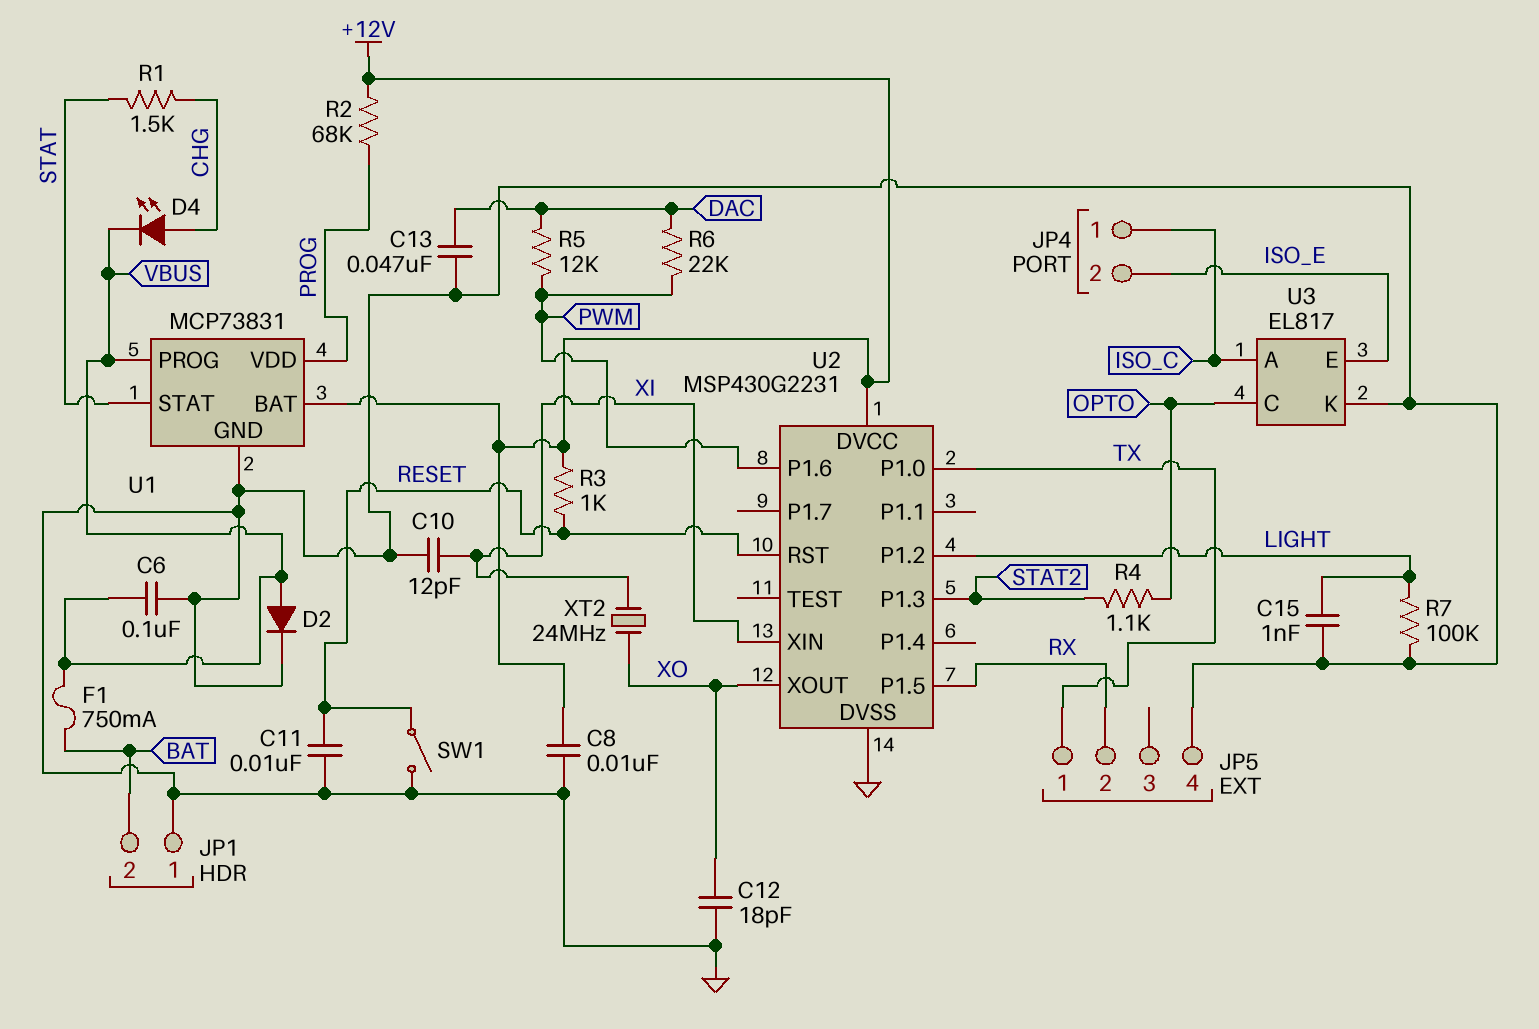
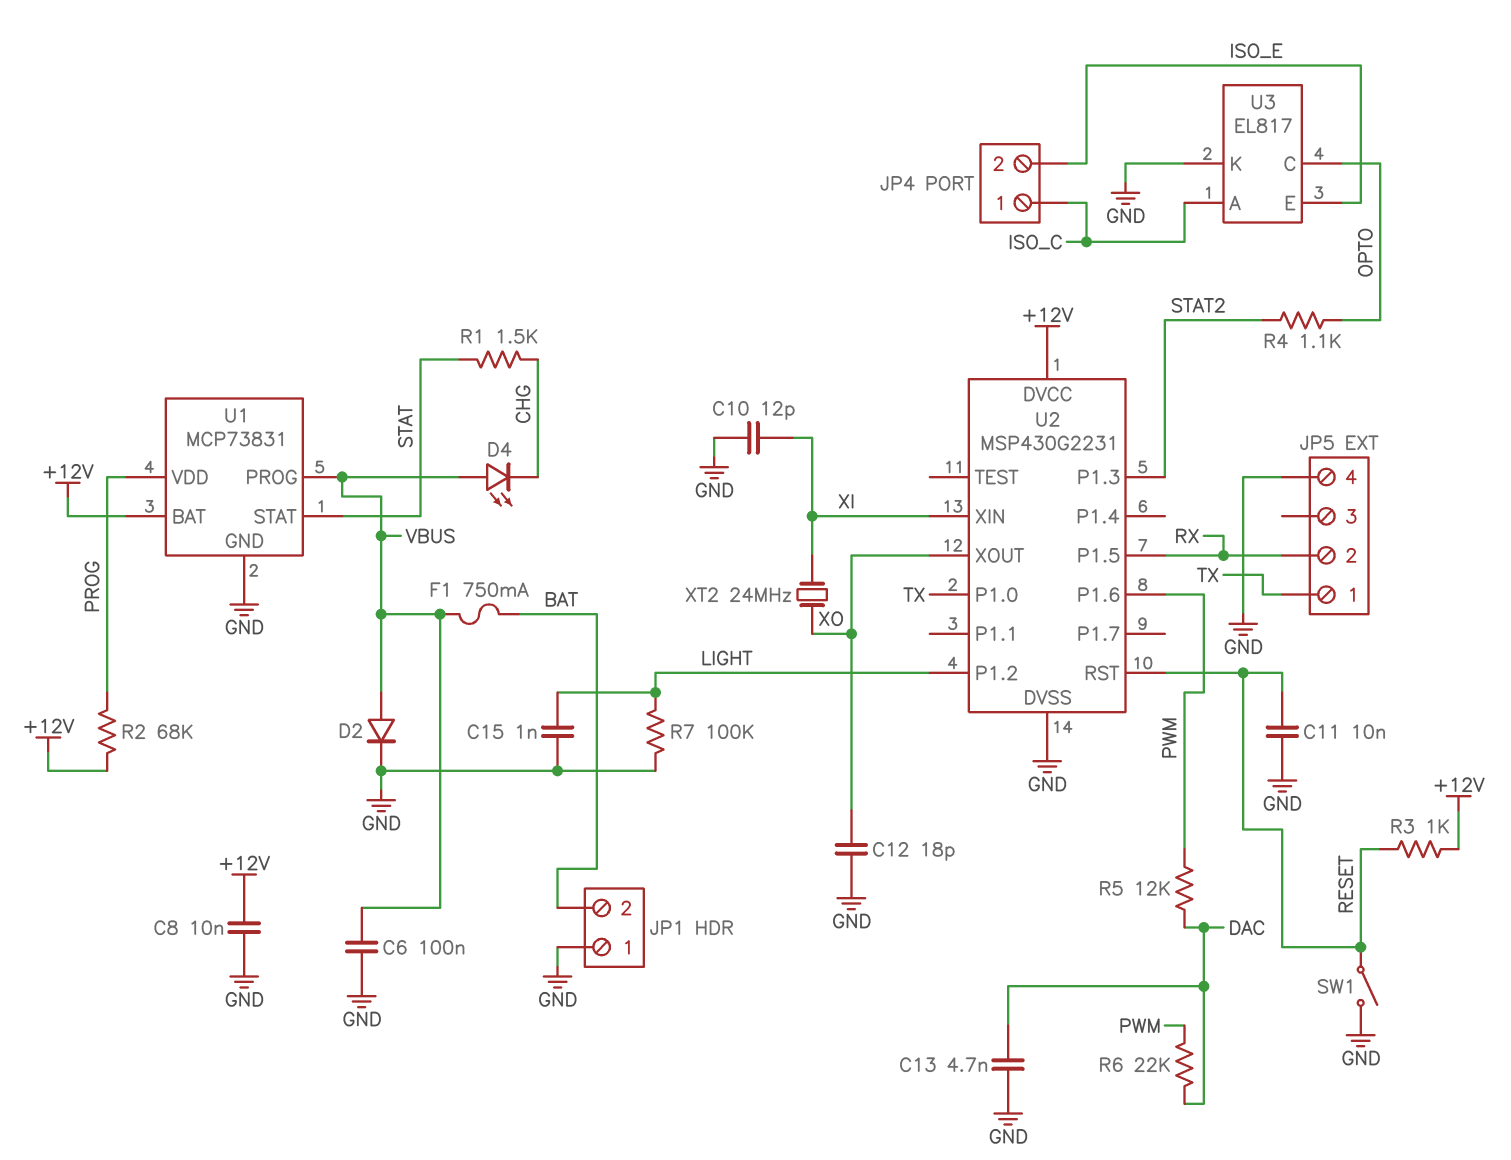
C13: 47nF (DAC, GND) -> 4.7nF (DAC, GND)
D4: LED (A CHG, K VBUS) -> LED (A VBUS, K CHG)

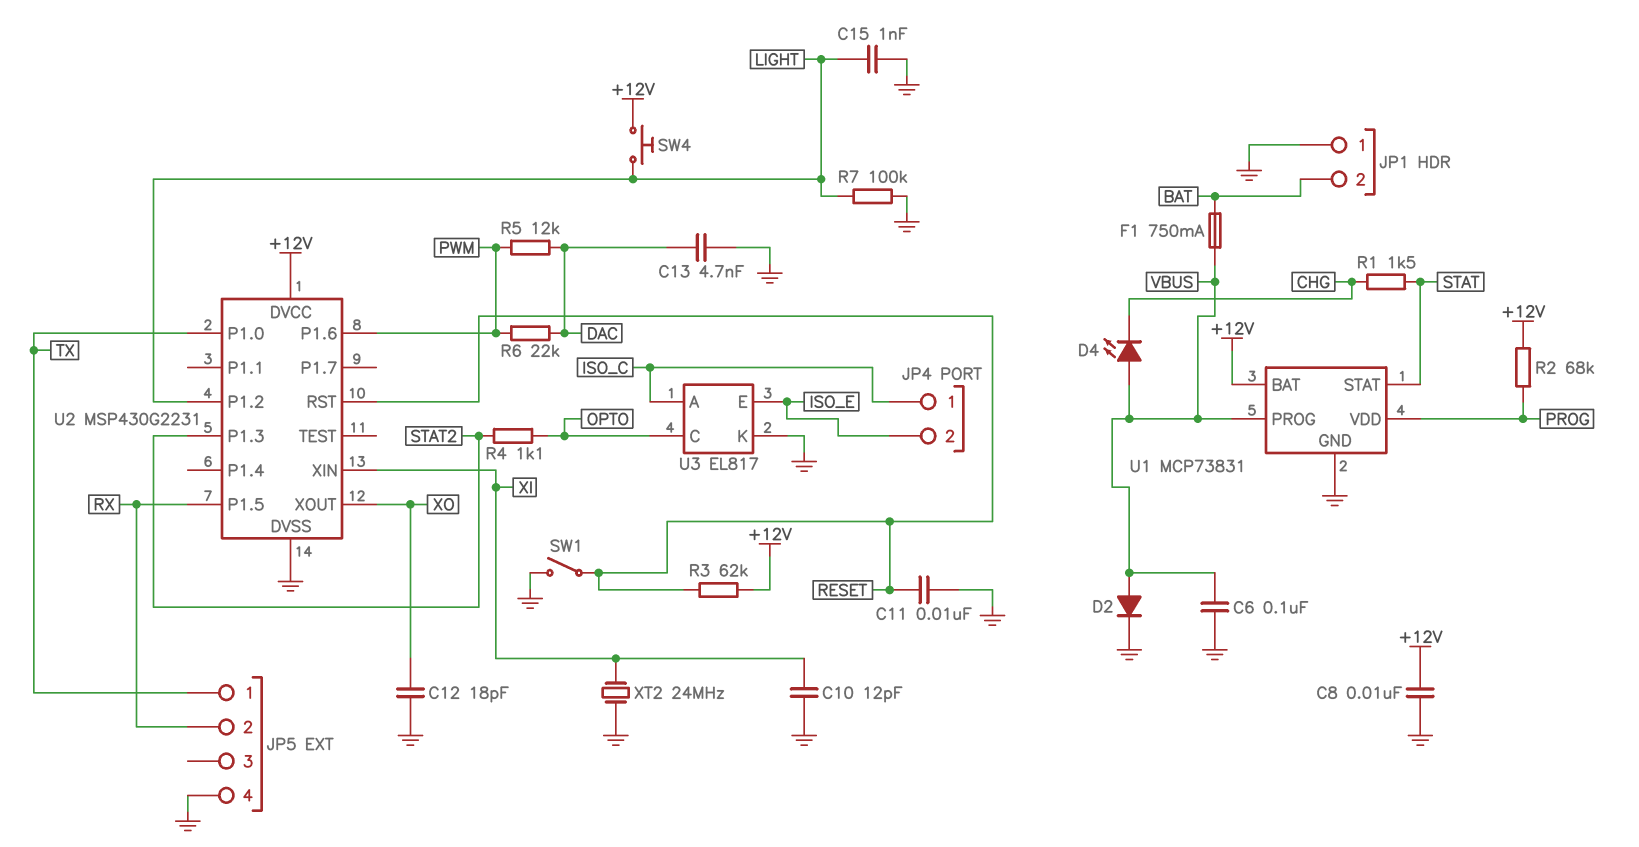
R3: 1k (+12V, RESET) -> 62k (+12V, RESET)
SW4: none -> button (+12V, LIGHT)
XT2: 24MHz (XI, XO) -> 24MHz (GND, XI)

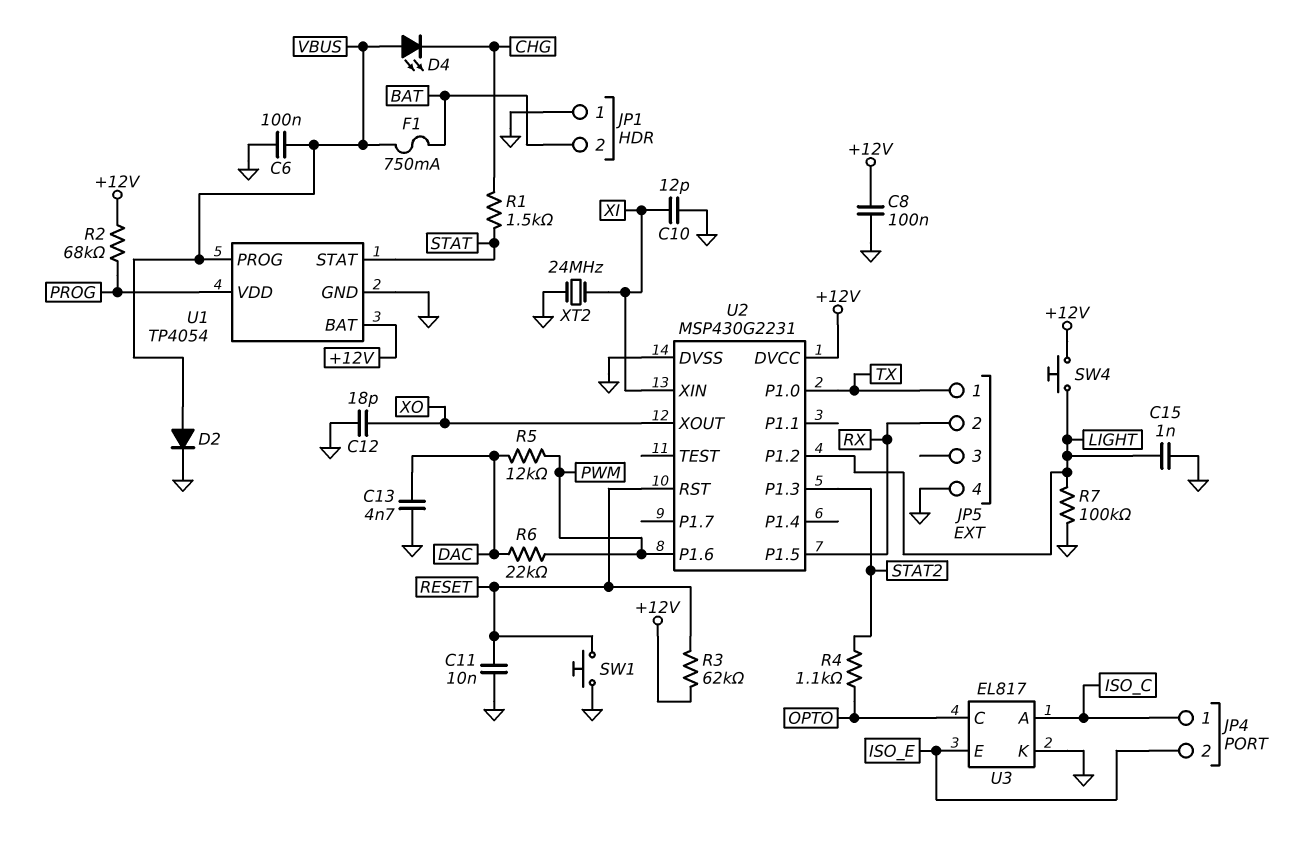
C8: 10nF (+12V, GND) -> 100nF (+12V, GND)
SW1: switch (GND, RESET) -> button (GND, RESET)
U1: MCP73831 -> TP4054

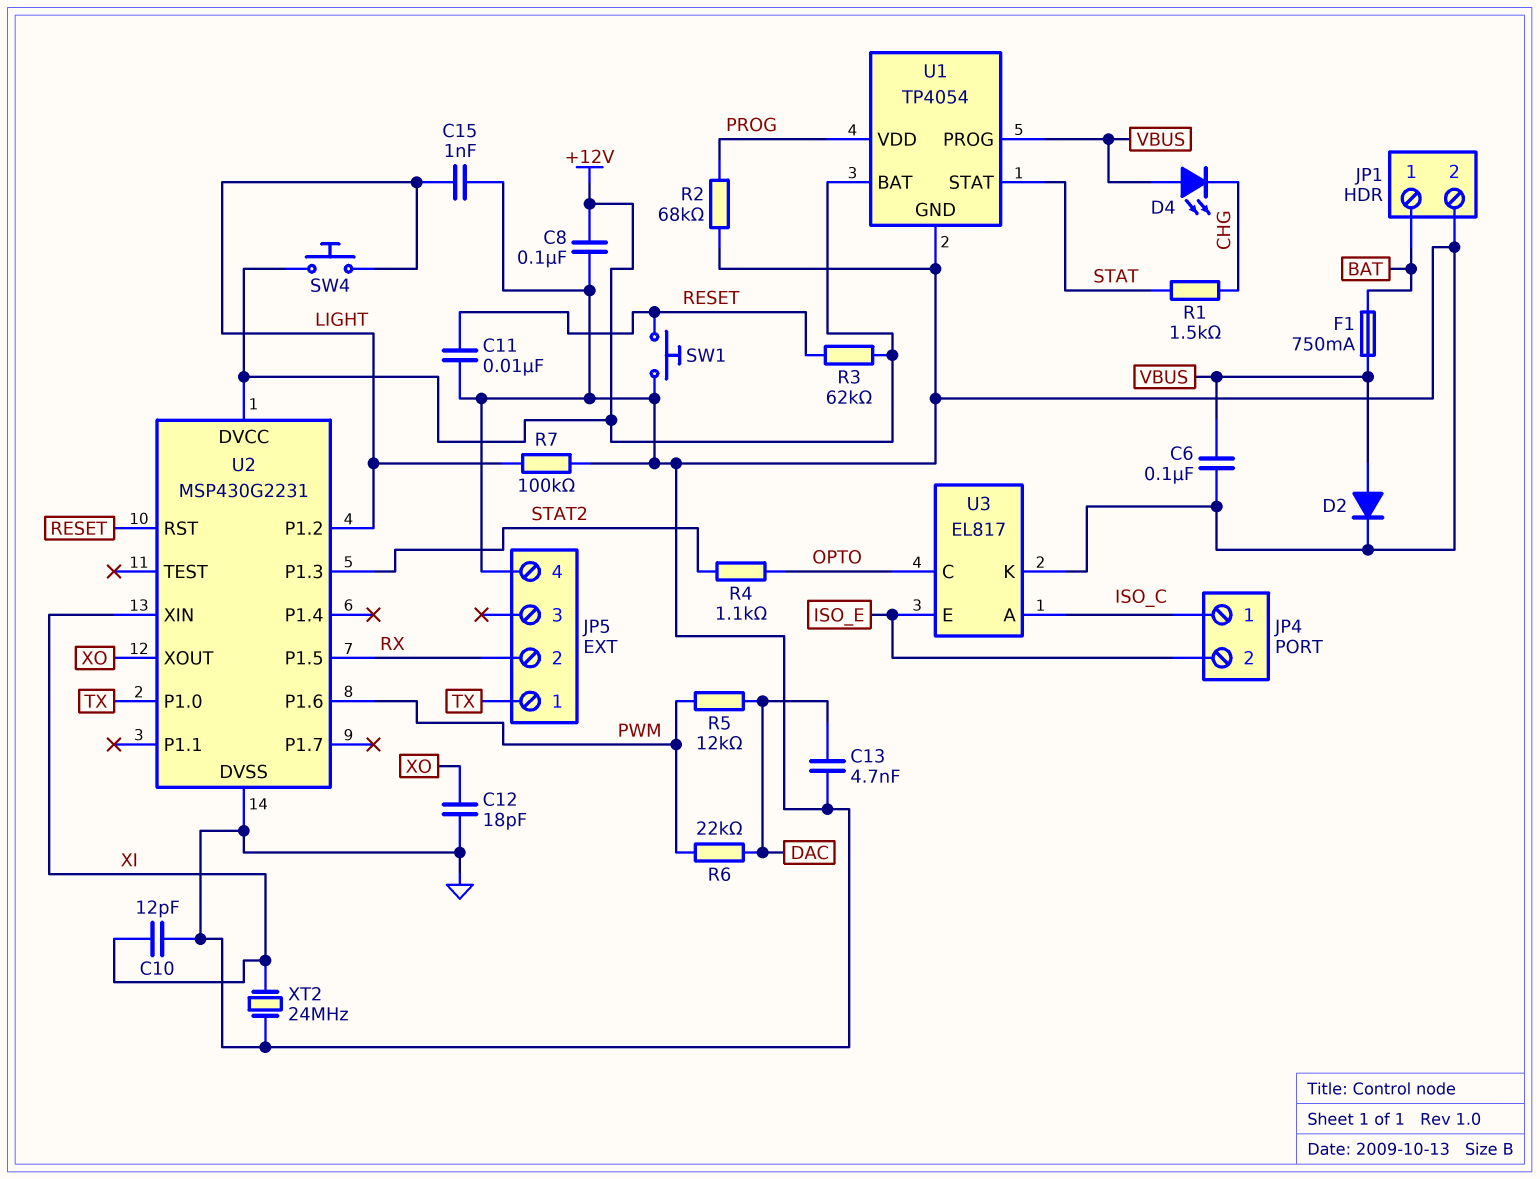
JP1 pin 1: GND -> BAT
JP1 pin 2: BAT -> GND
R2: 68k (+12V, PROG) -> 68k (GND, PROG)

